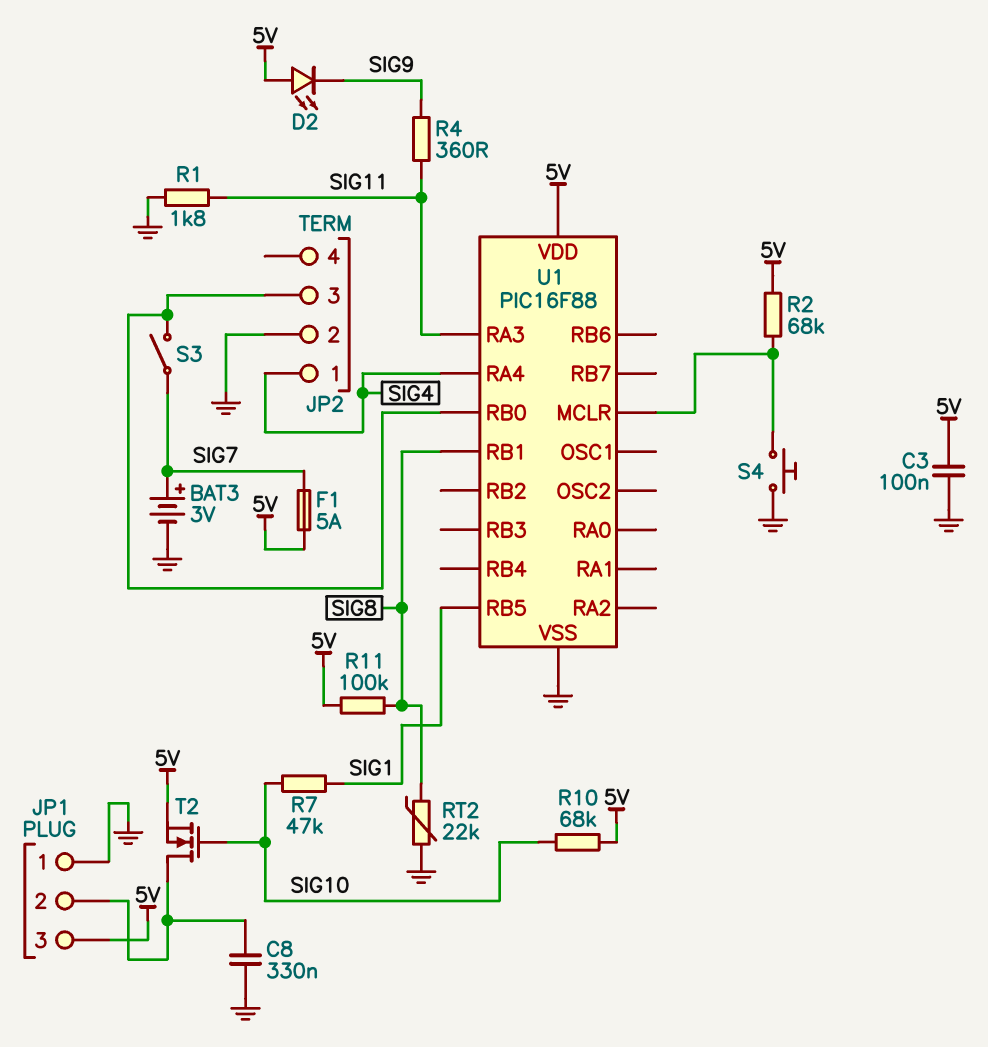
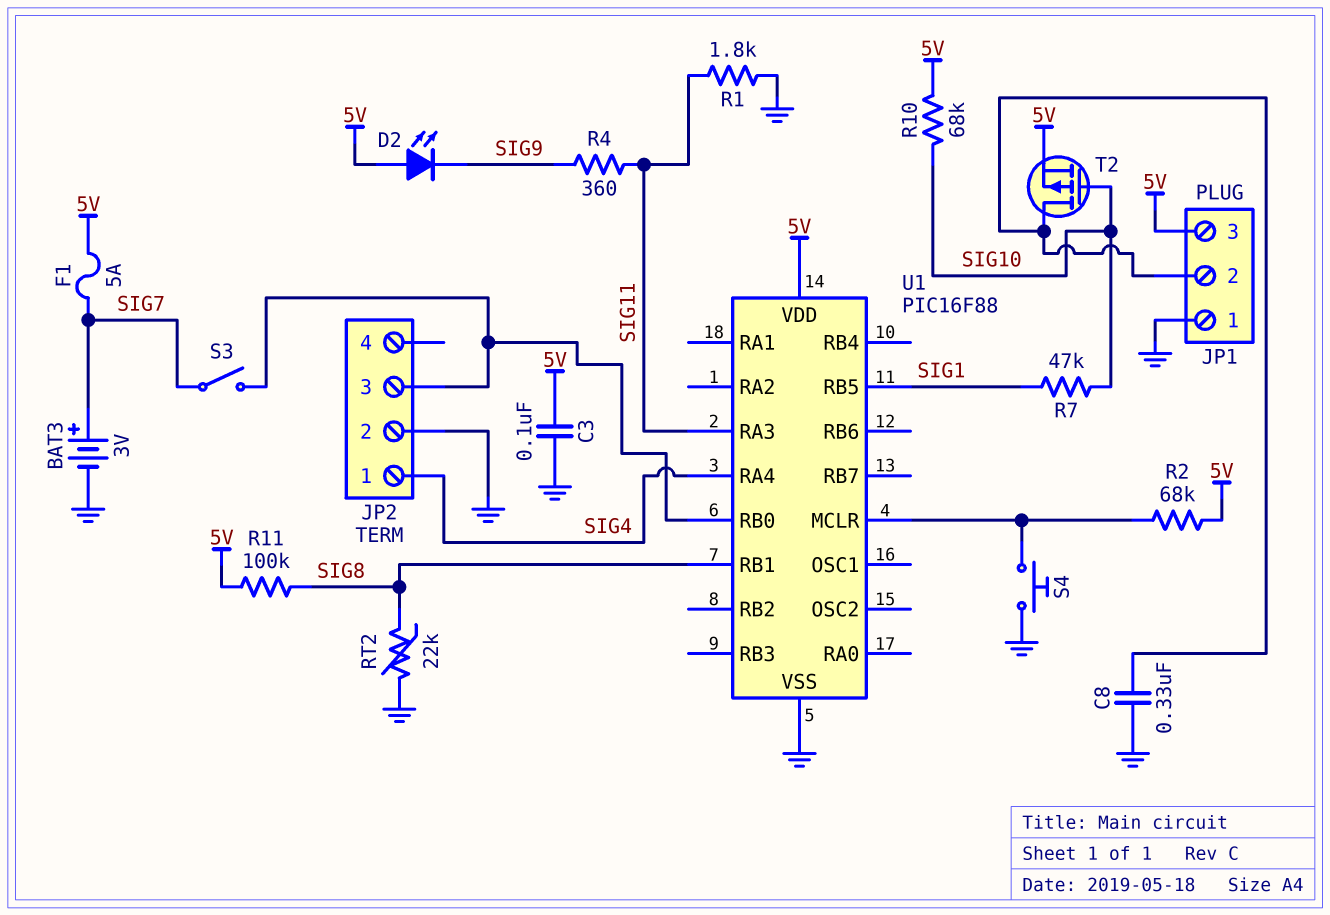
T2: NMOS (G SIG10, D JP1/2, S 5V) -> PMOS (G SIG10, D JP1/2, S 5V)

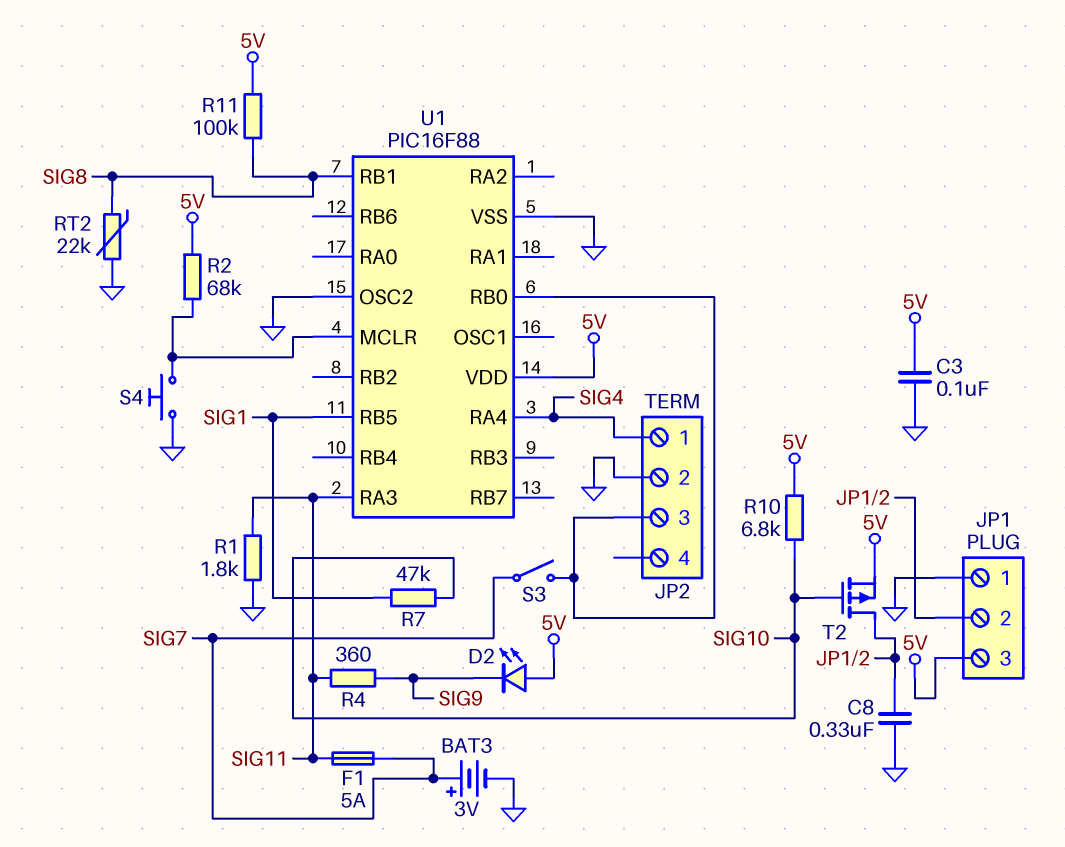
F1: 5A (5V, SIG7) -> 5A (SIG7, SIG11)
R10: 68k (5V, SIG10) -> 6.8k (5V, SIG10)
U1 pin OSC2: none -> GND

